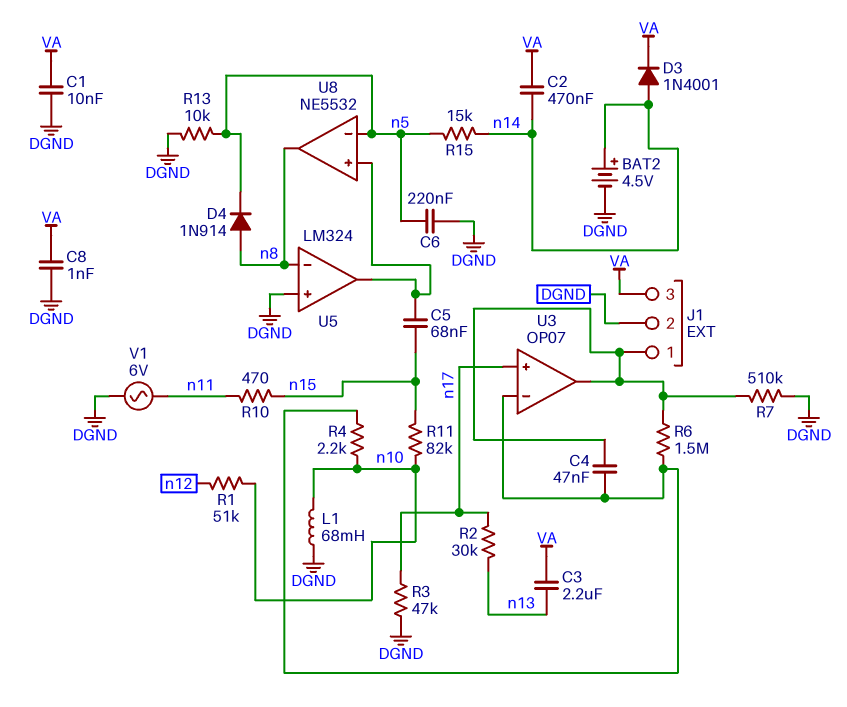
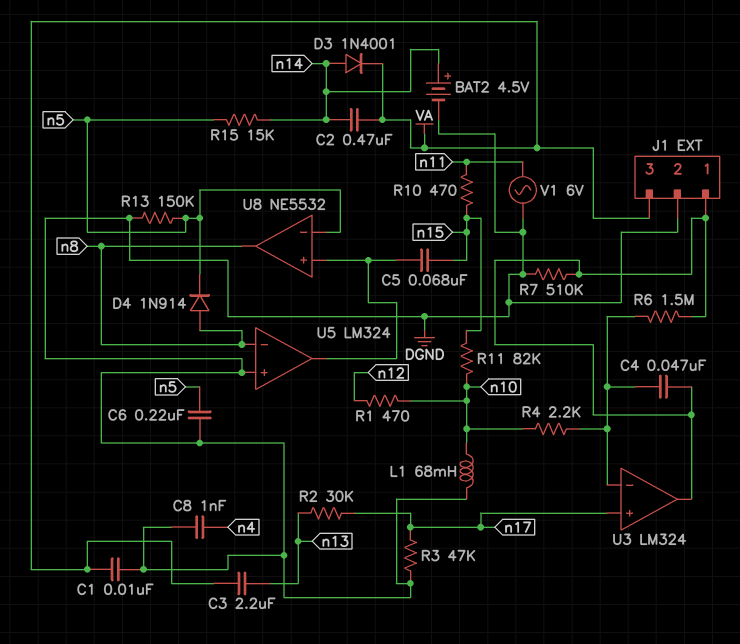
C8: 1nF (DGND, VA) -> 1nF (DGND, n4)
R1: 51k (n10, n12) -> 470 (n10, n12)
R13: 10k (DGND, n5) -> 150k (DGND, n5)
U3: OP07 -> LM324

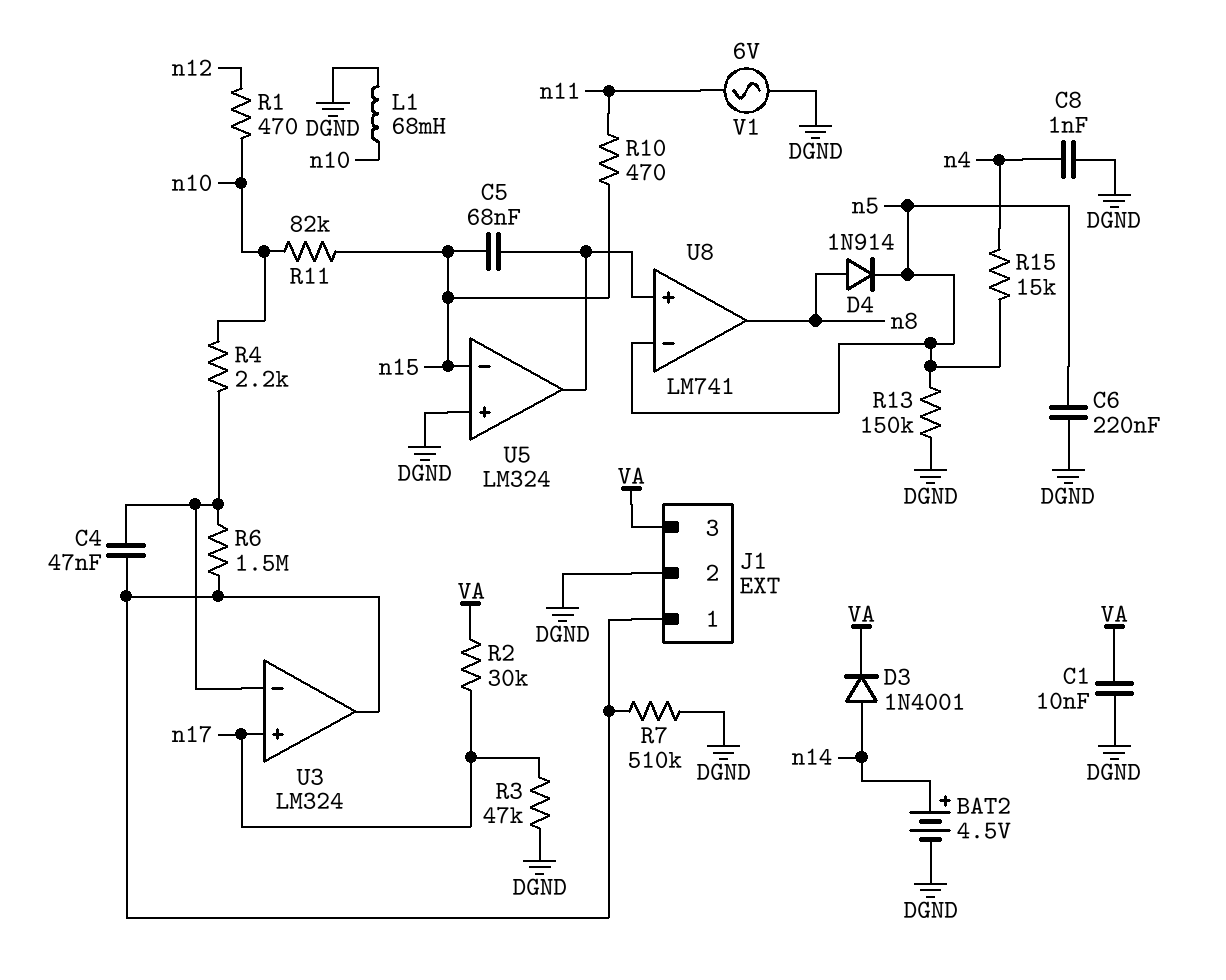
C2: 470nF (VA, n14) -> none
C3: 2.2uF (VA, n13) -> none
R2: 30k (n13, n17) -> 30k (VA, n17)
R15: 15k (n5, n14) -> 15k (n4, n5)
U5 pin in-: n8 -> n15
U8: NE5532 -> LM741

